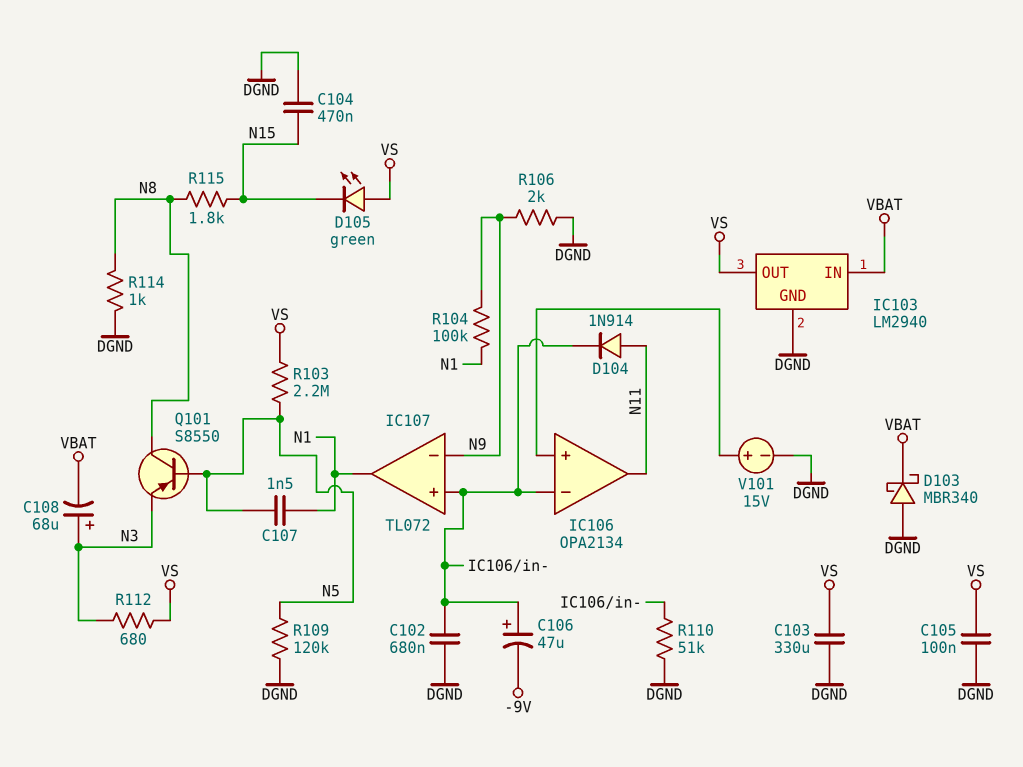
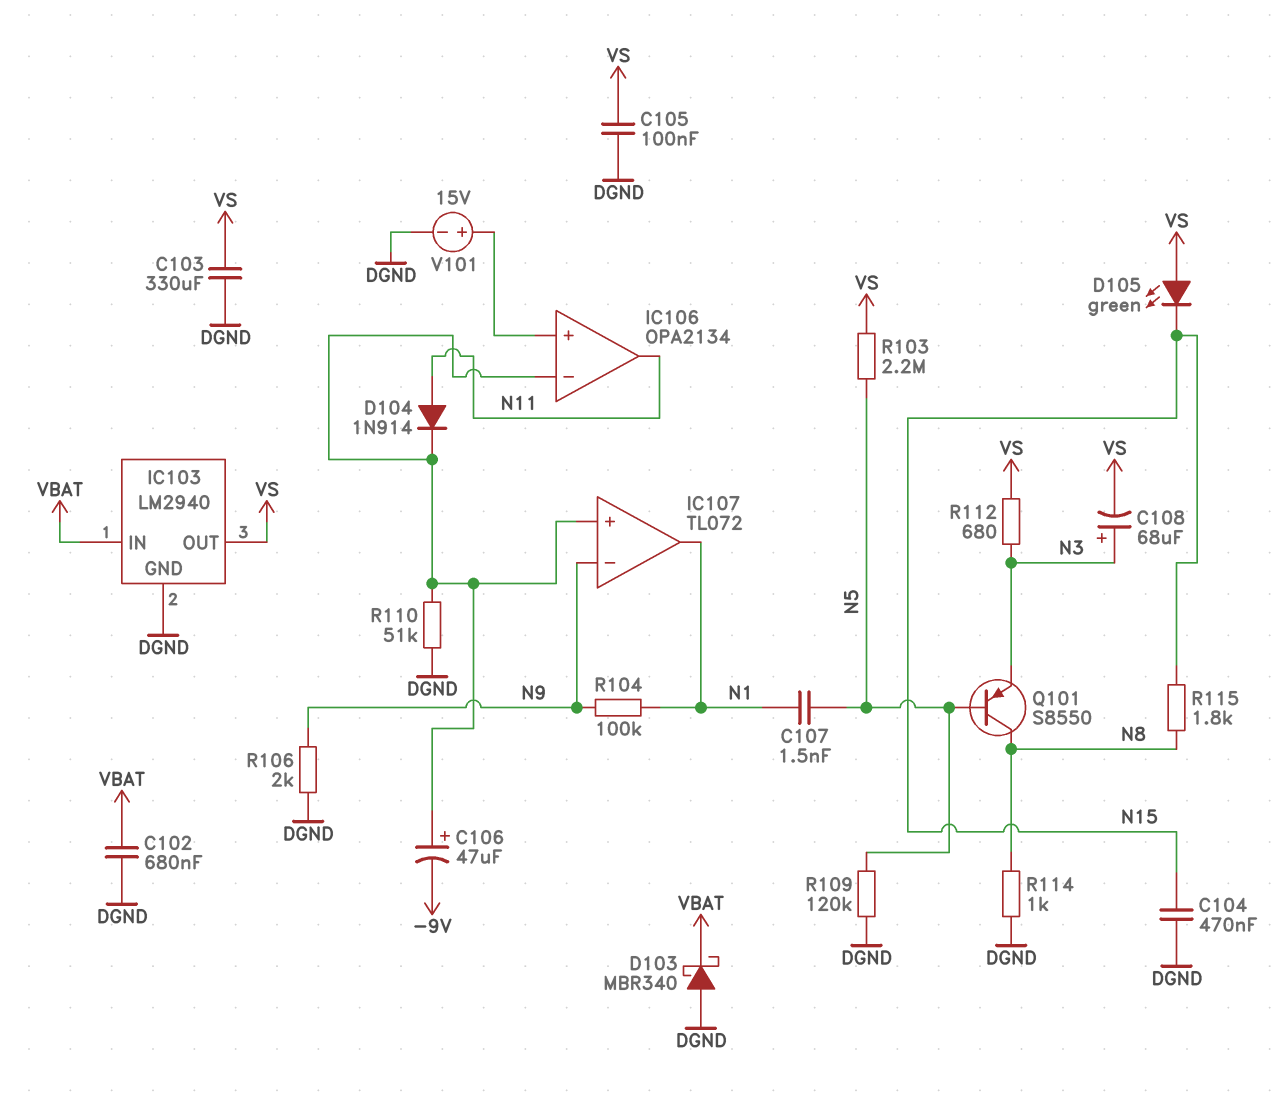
C102: 680nF (DGND, IC106/in-) -> 680nF (DGND, VBAT)
C108: 68uF (plus N3, minus VBAT) -> 68uF (plus N3, minus VS)

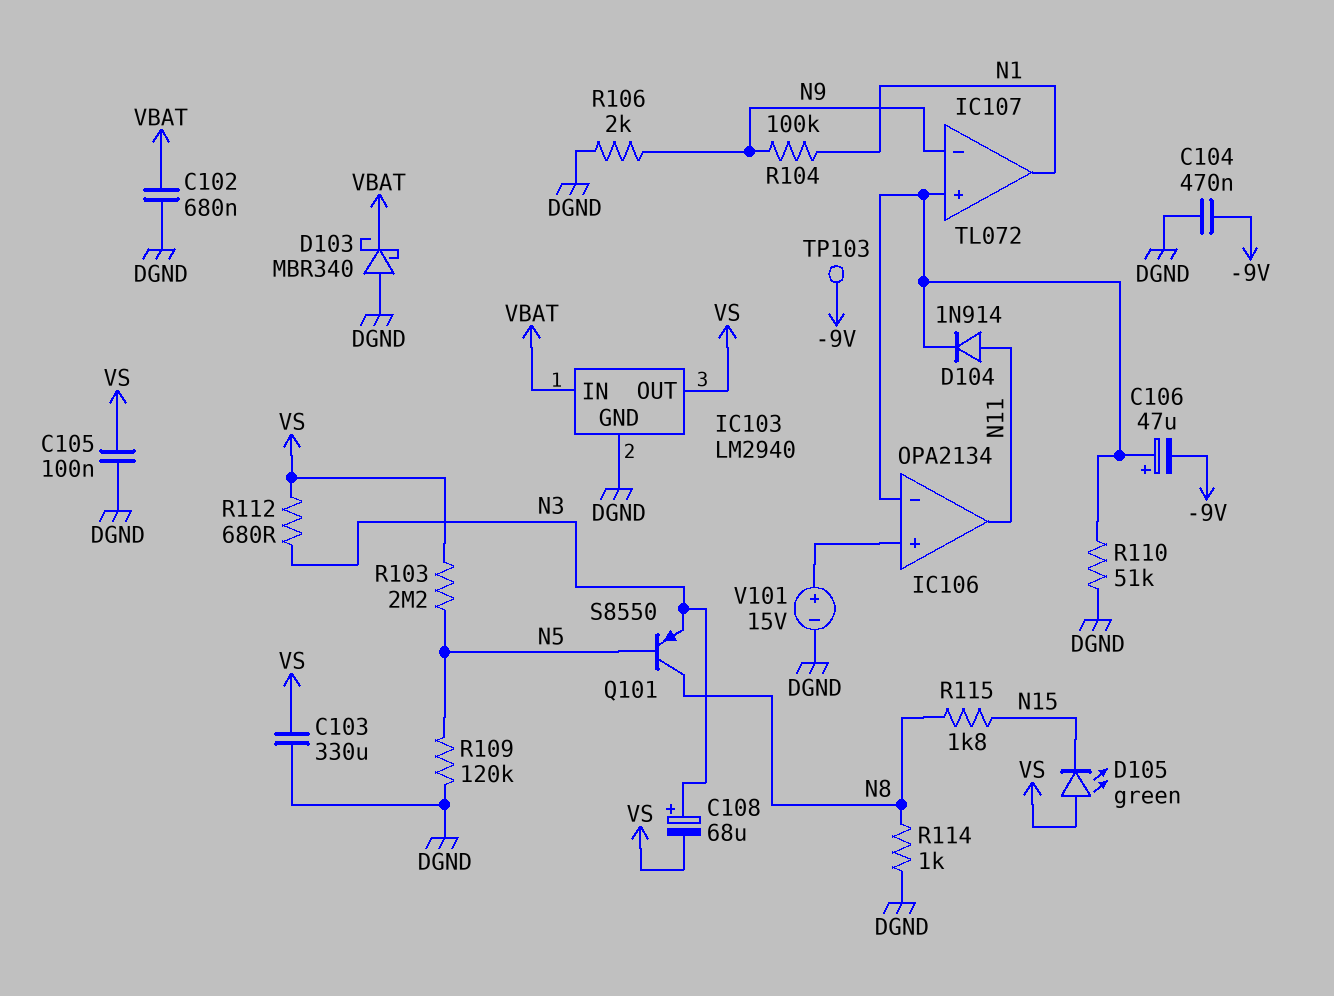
C104: 470nF (DGND, N15) -> 470nF (-9V, DGND)
C107: 1.5nF (N1, N5) -> none
TP103: none -> test point (-9V)

